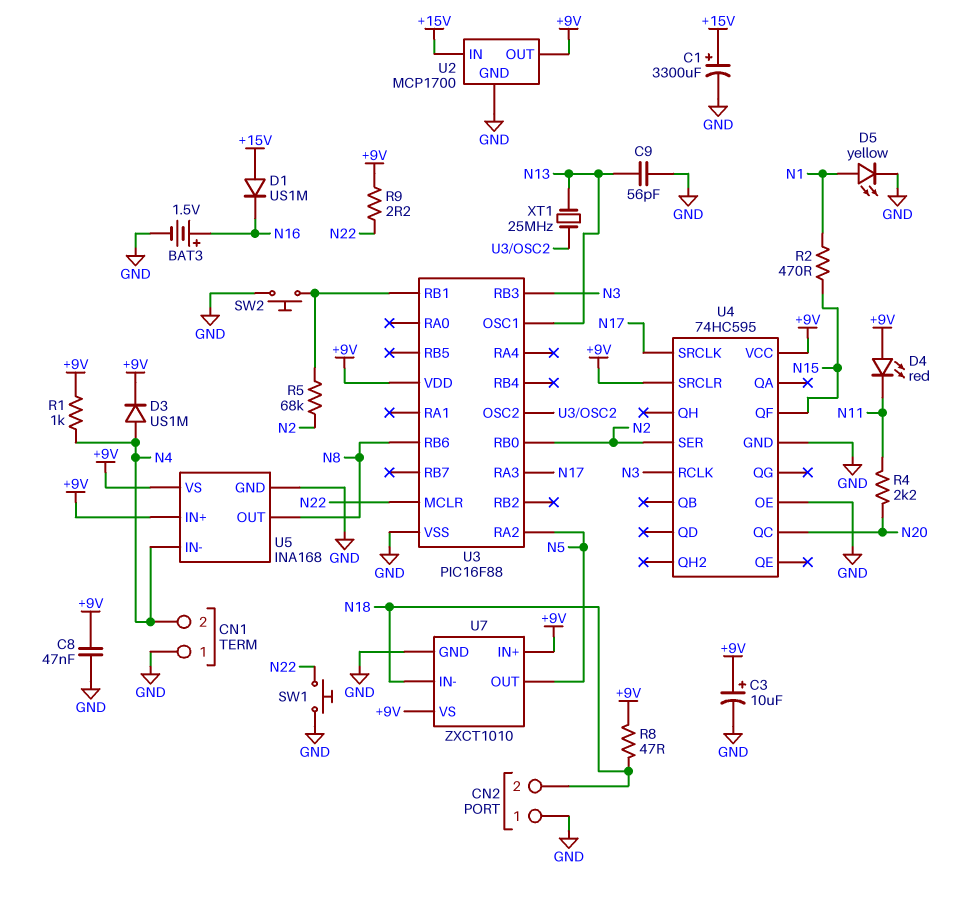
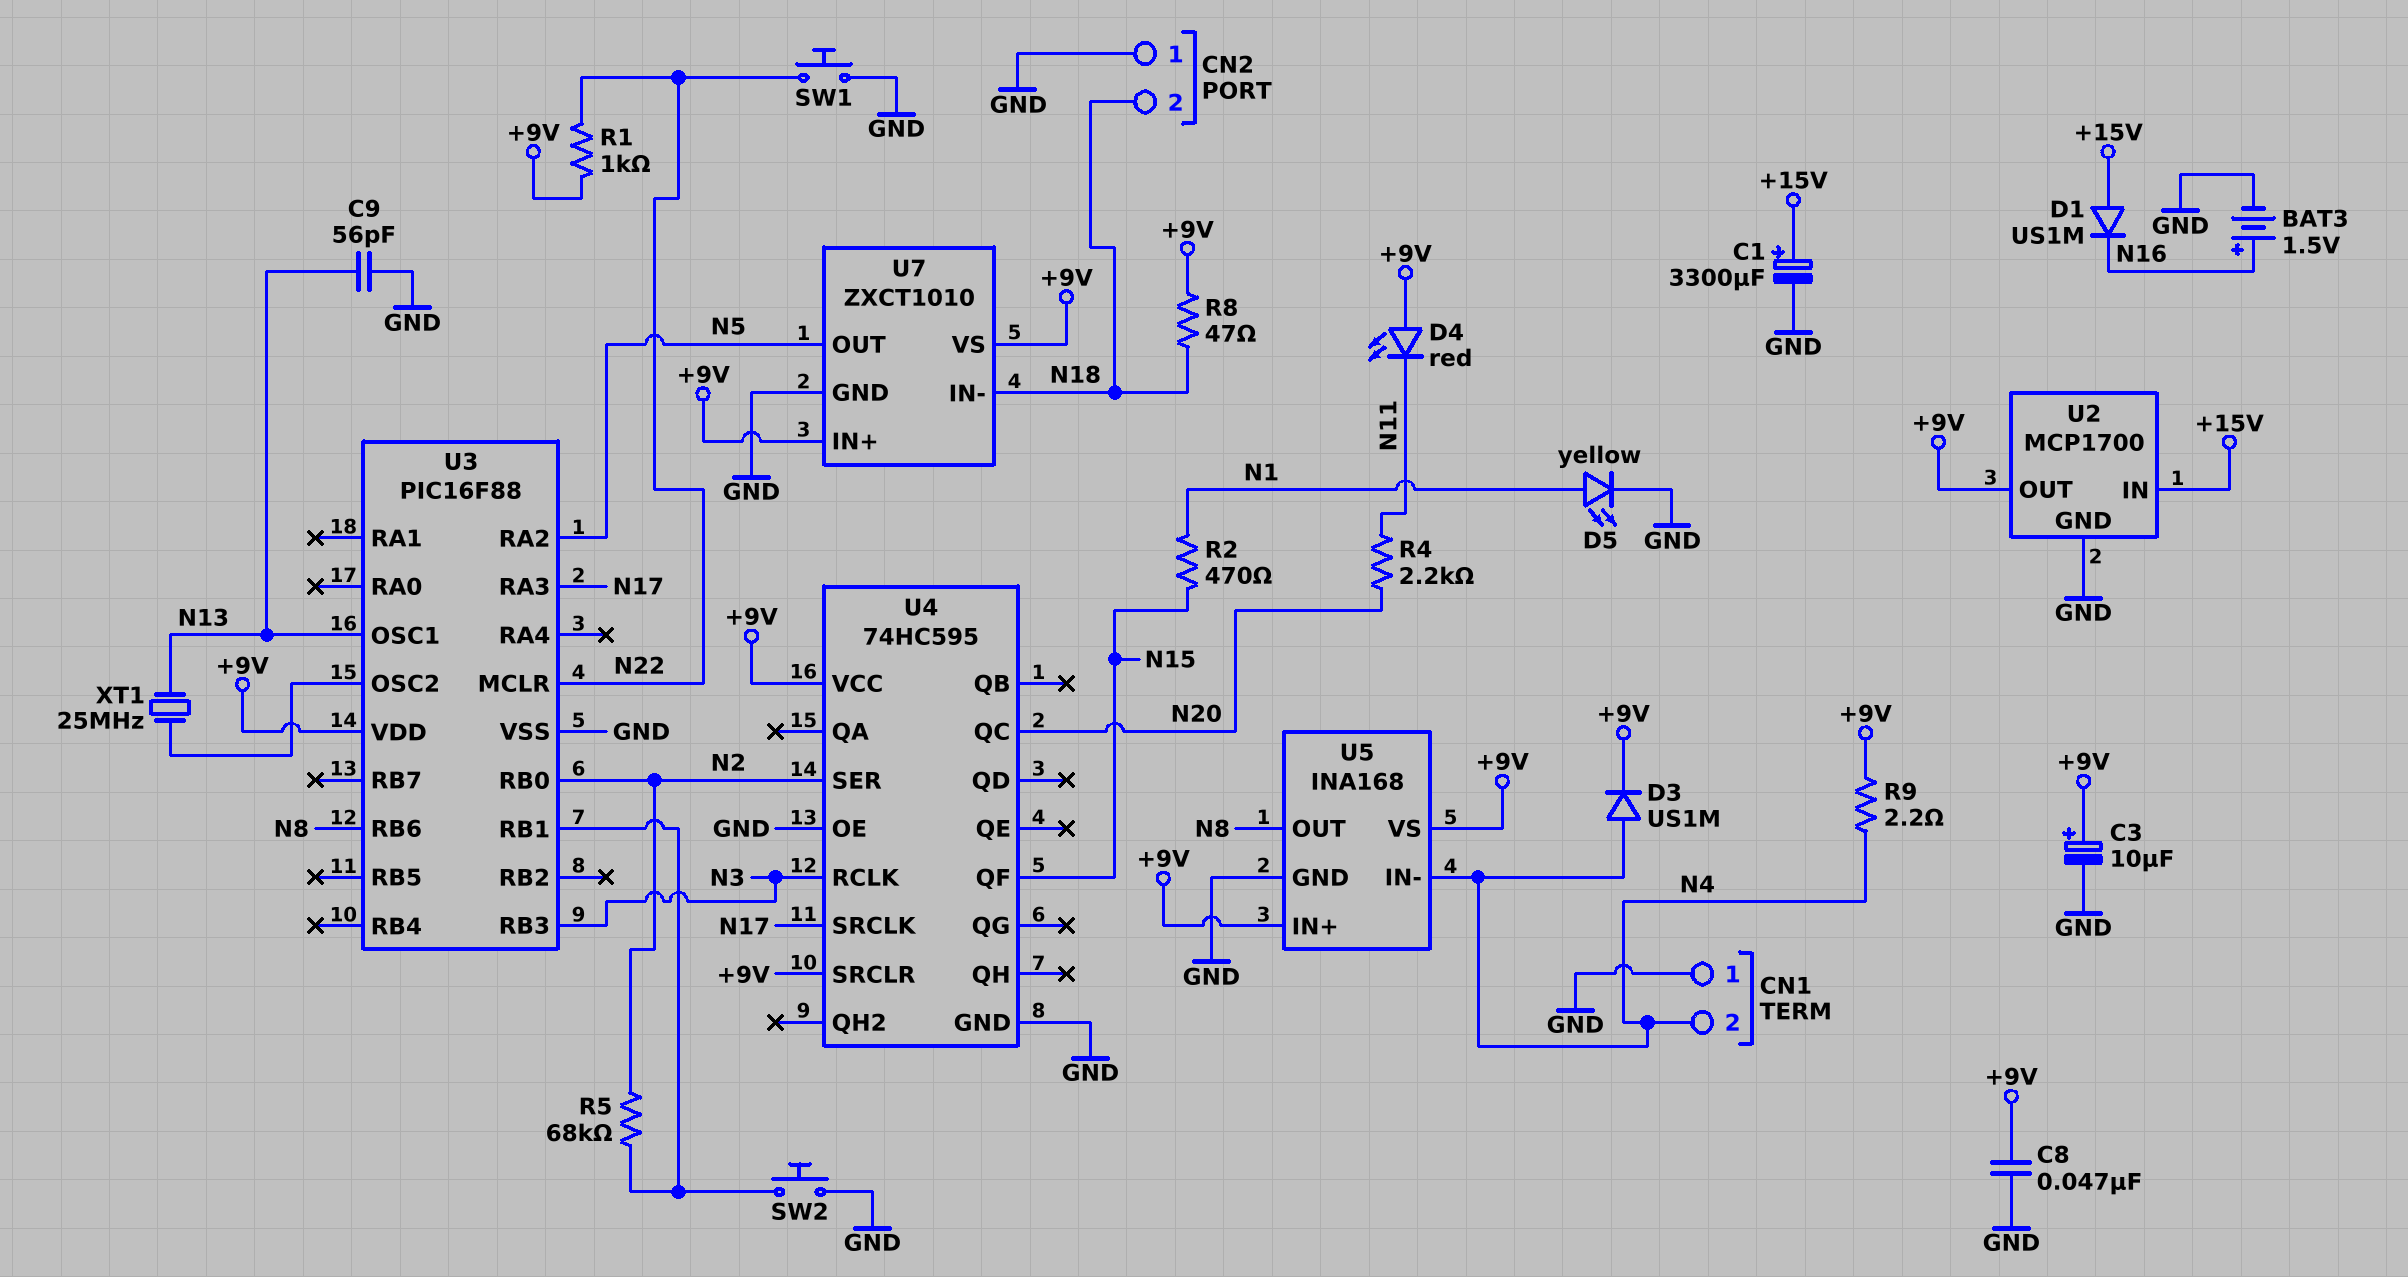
R1: 1k (+9V, N4) -> 1k (+9V, N22)
R9: 2.2 (+9V, N22) -> 2.2 (+9V, N4)

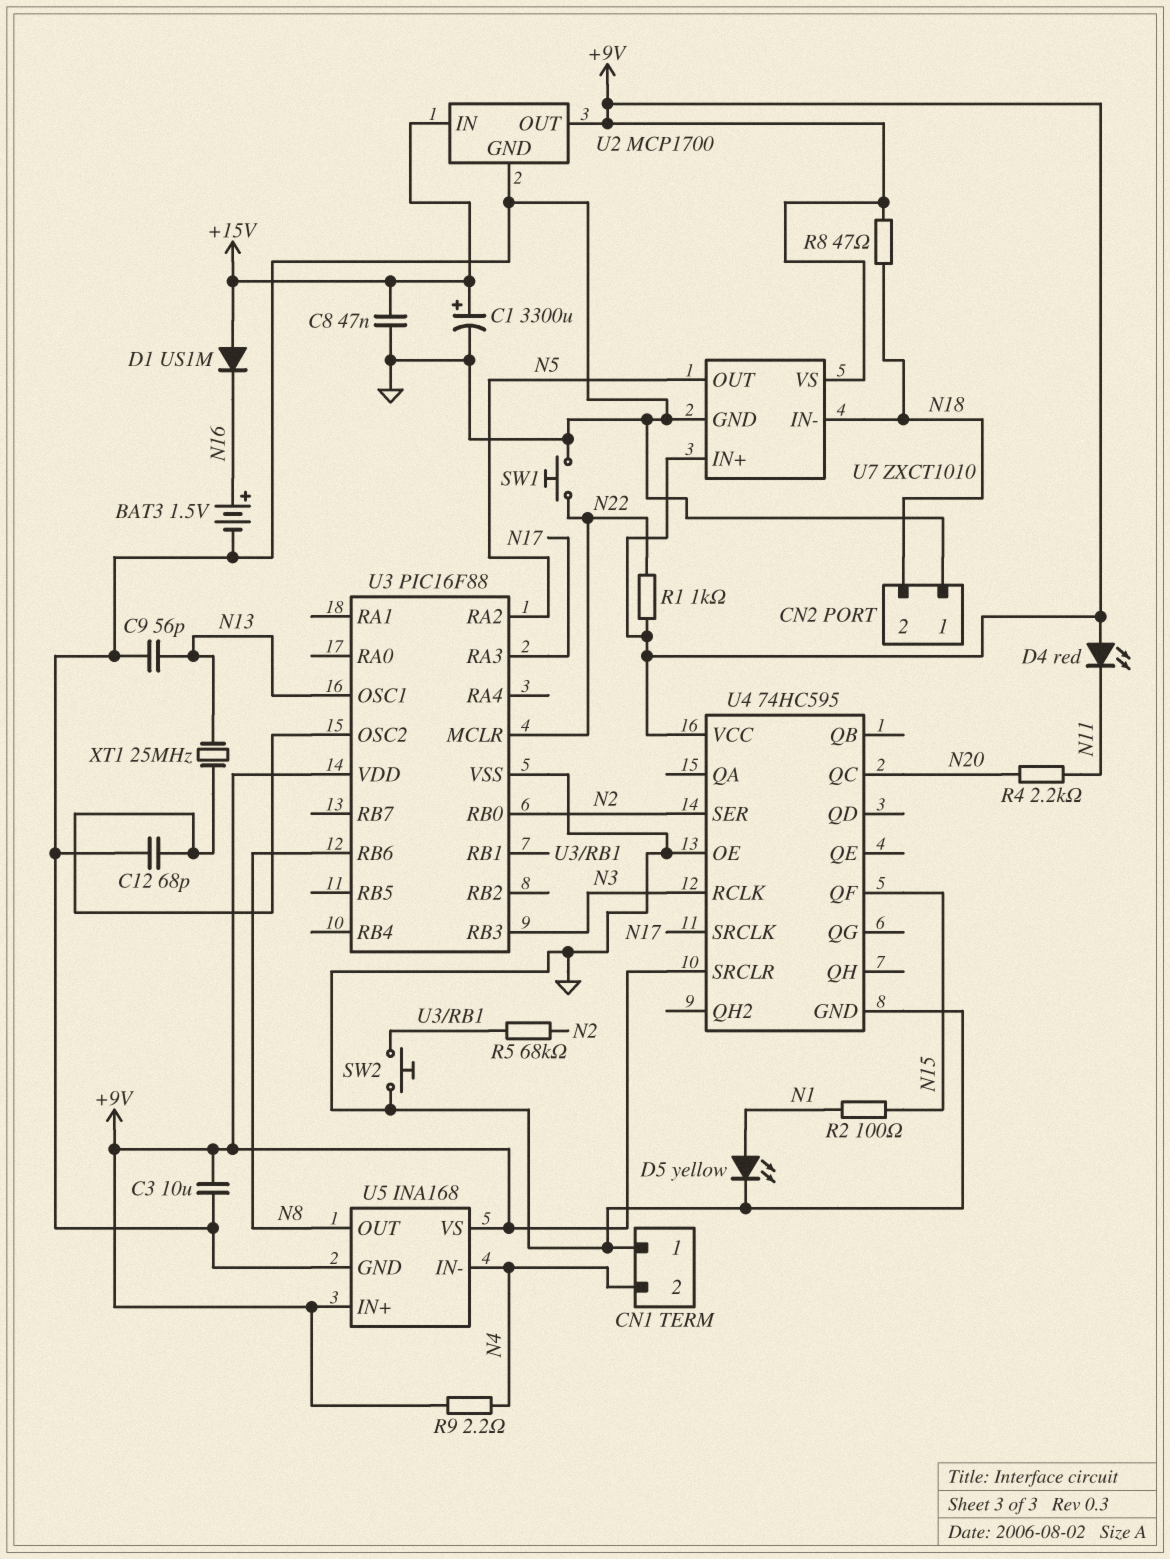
C3: 10uF (plus +9V, minus GND) -> 10uF (+9V, GND)
C8: 47nF (+9V, GND) -> 47nF (+15V, GND)
C12: none -> 68pF (GND, U3/OSC2)
D3: diode US1M (A N4, K +9V) -> none
R2: 470 (N1, N15) -> 100 (N1, N15)

